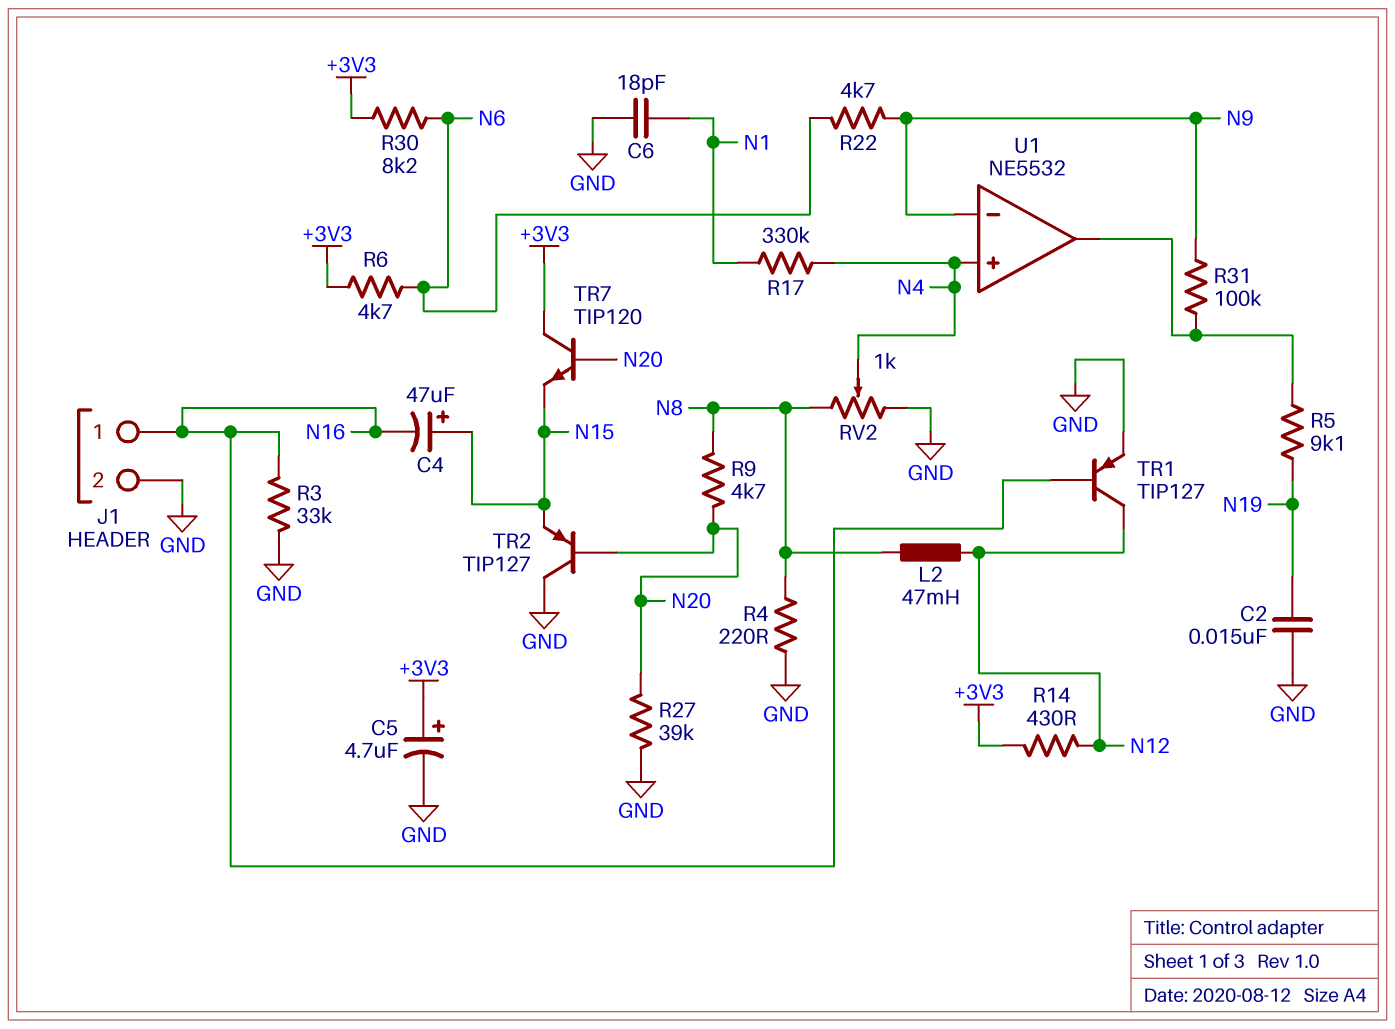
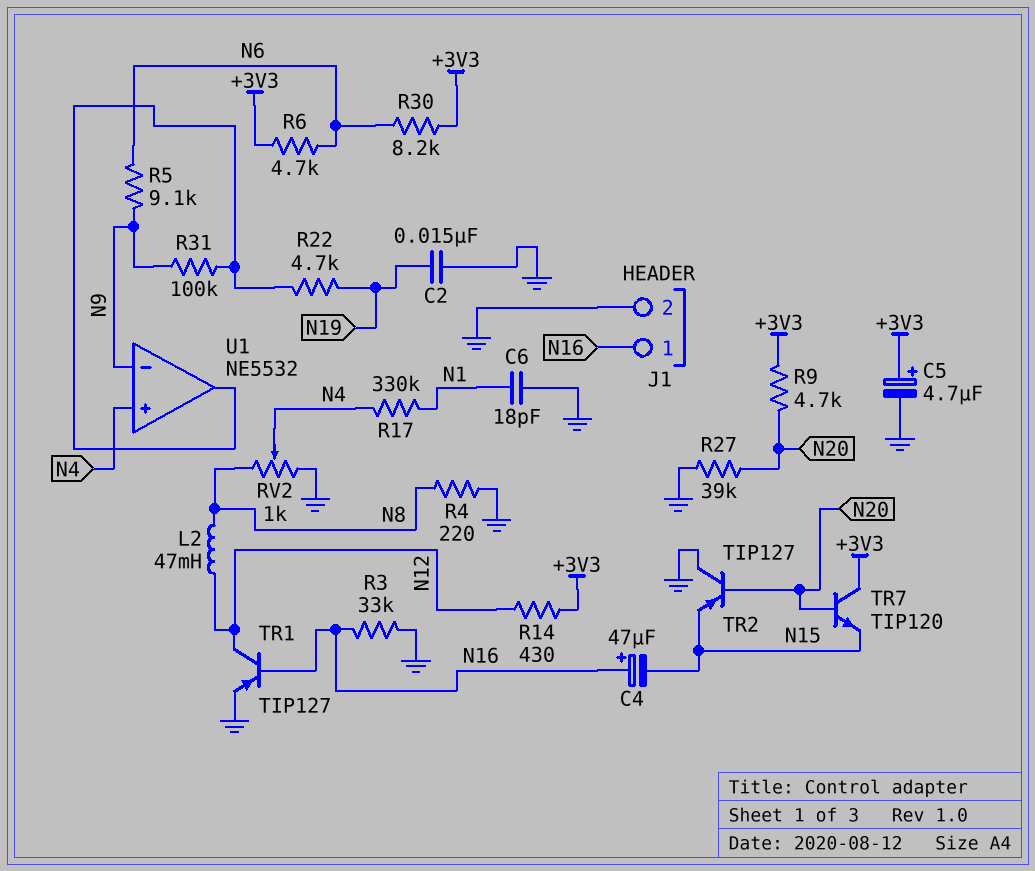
C4: 47uF (plus N15, minus N16) -> 47uF (plus N16, minus N15)
R5: 9.1k (N19, U1/out) -> 9.1k (N6, N9)
R9: 4.7k (N8, N20) -> 4.7k (+3V3, N20)
R22: 4.7k (N6, N9) -> 4.7k (N19, U1/out)

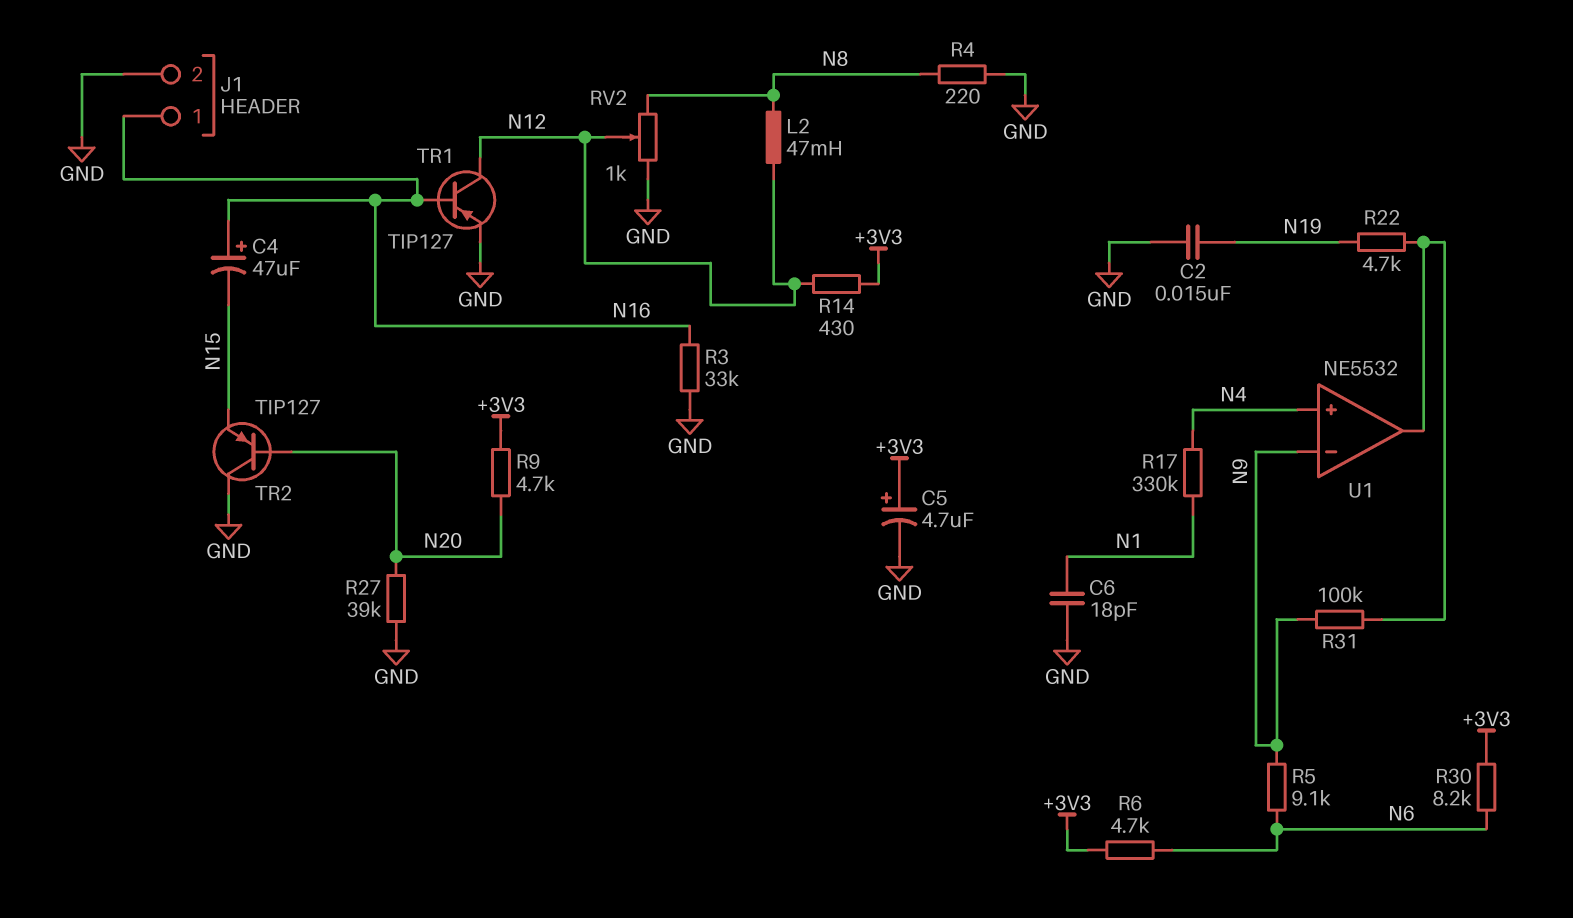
RV2: 1k (GND, N8, wiper N4) -> 1k (GND, N8, wiper N12)
TR7: NPN TIP120 (B N20, C +3V3, E N15) -> none

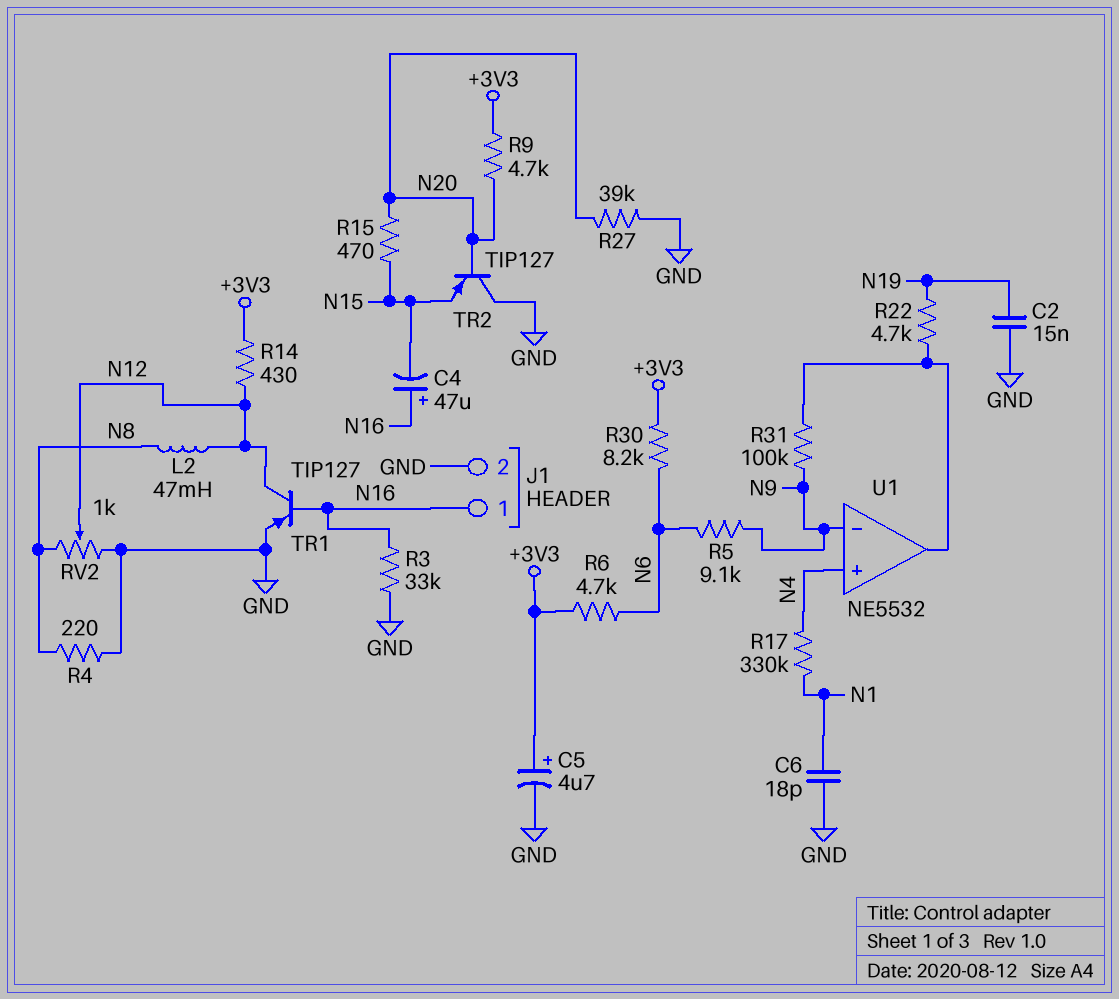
R15: none -> 470 (N15, N20)

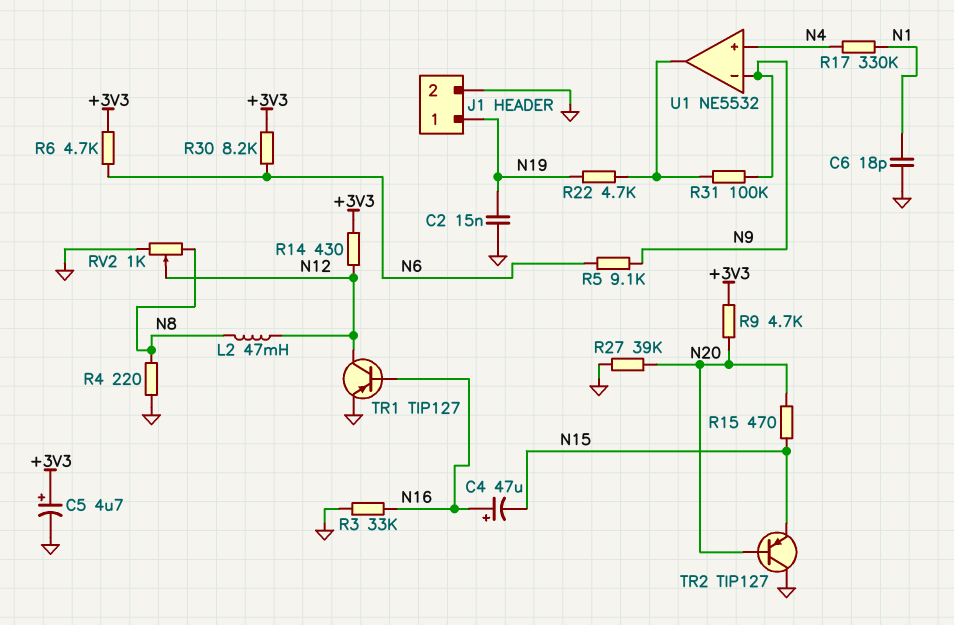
J1 pin 1: N16 -> N19

